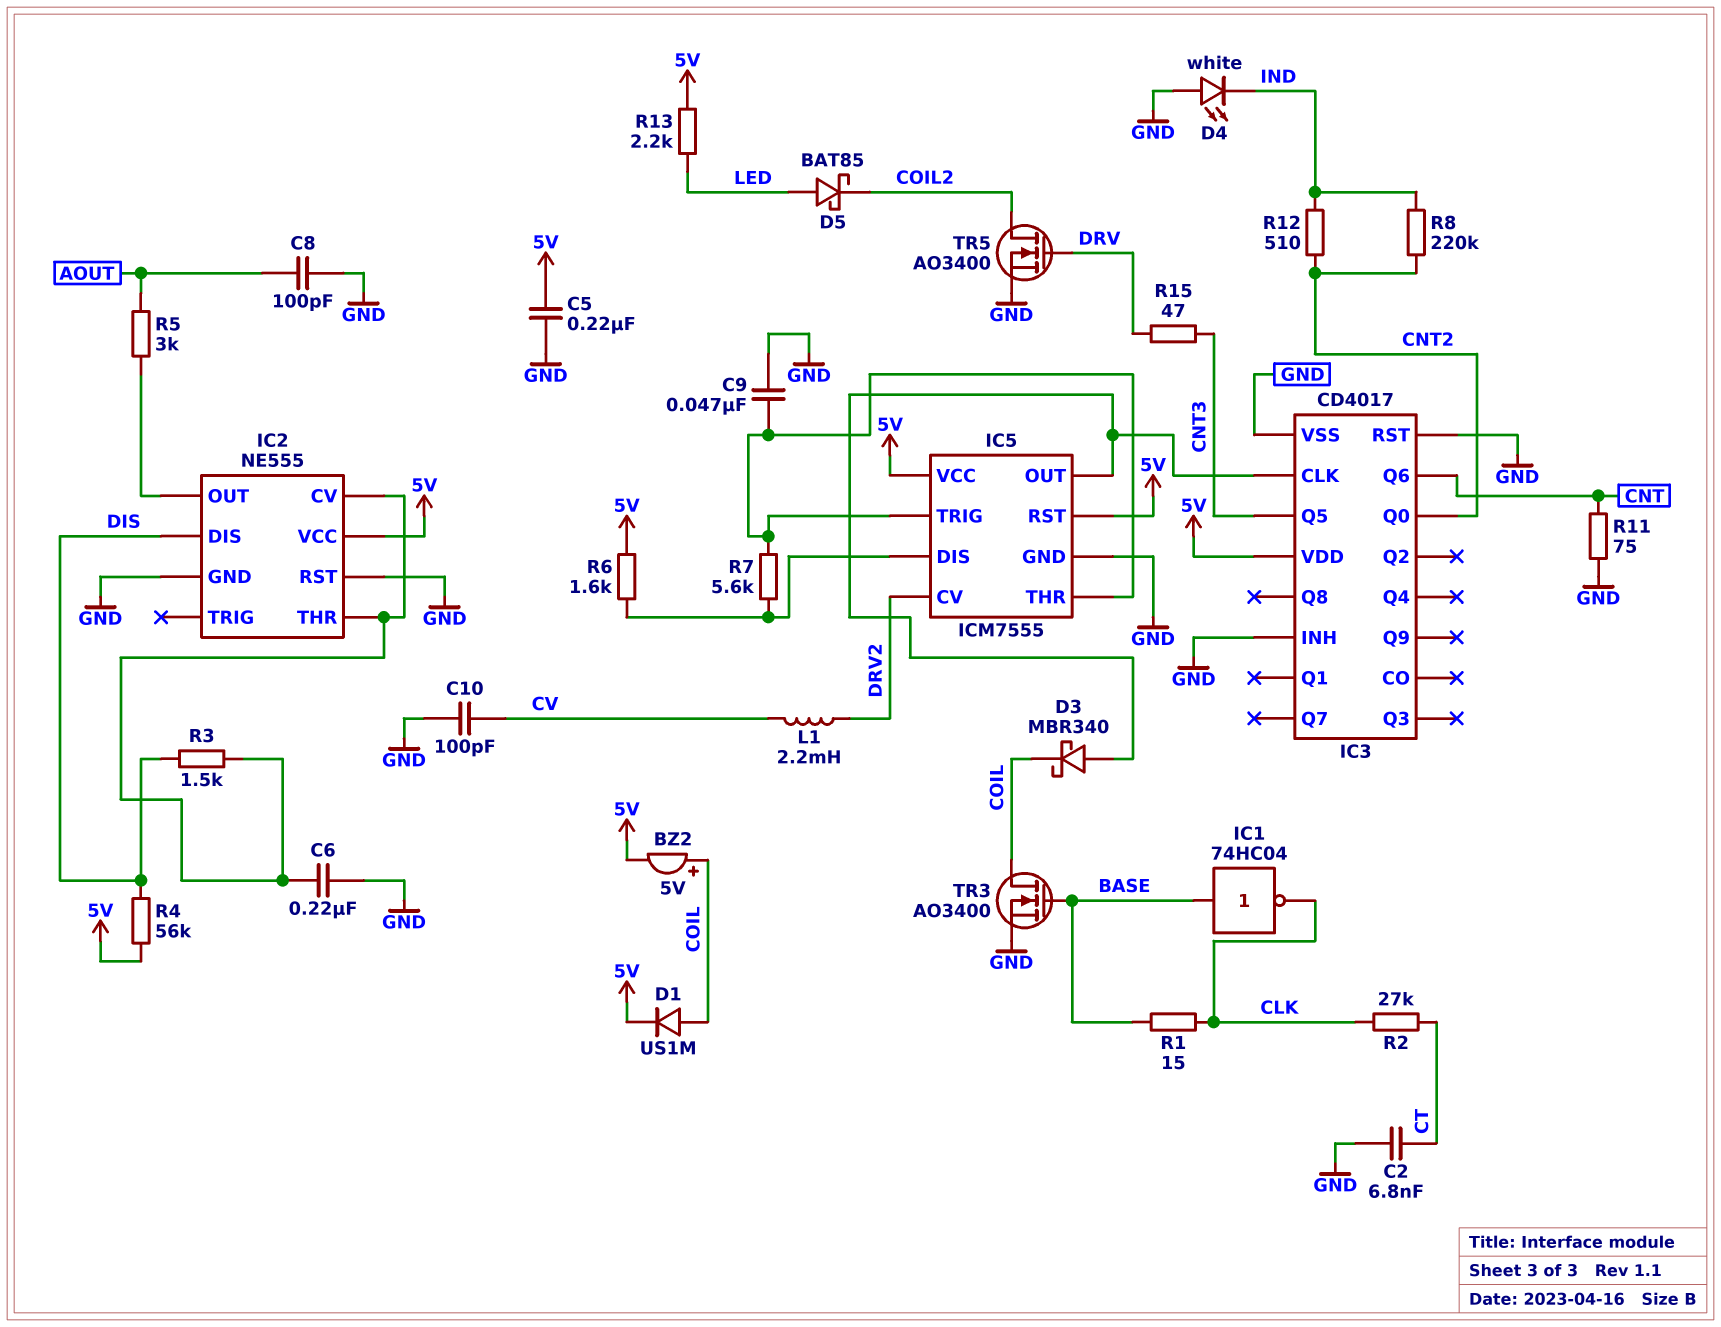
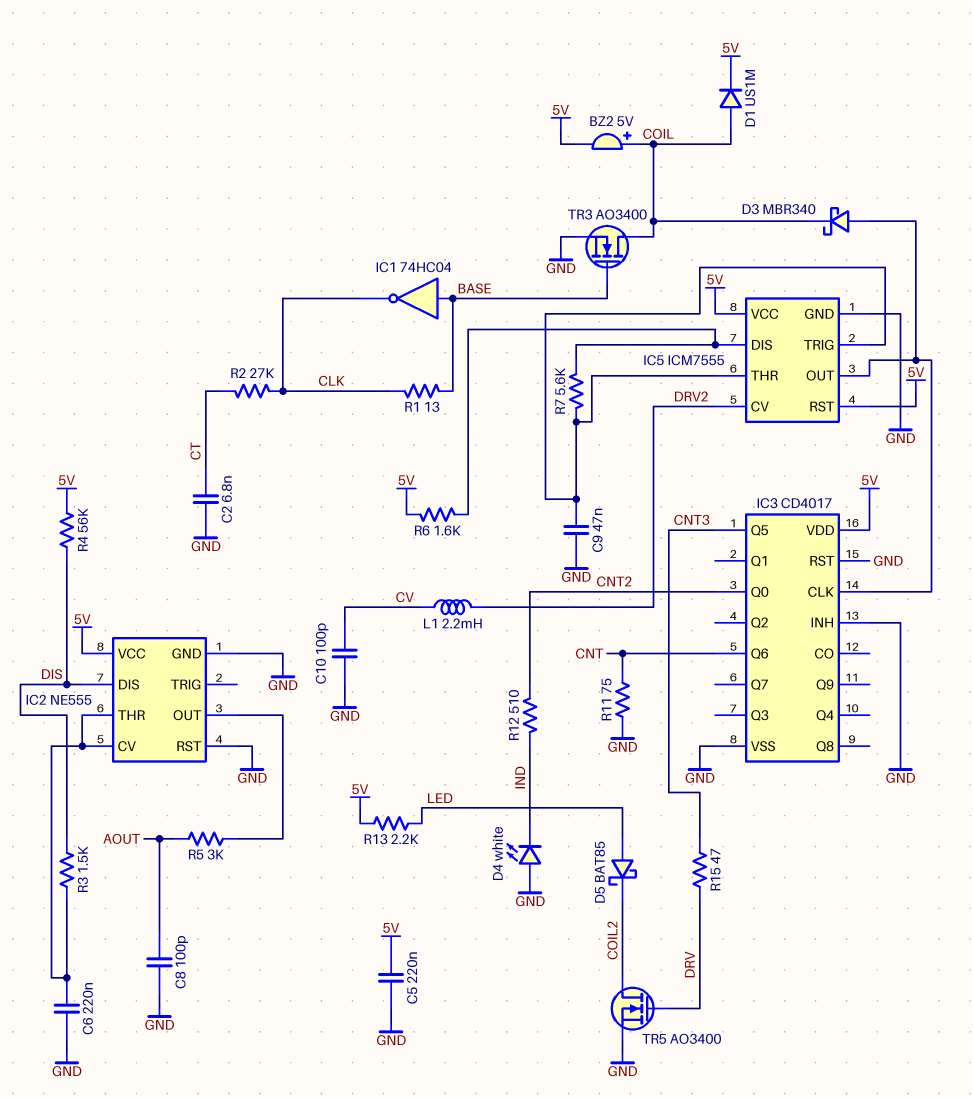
R1: 15 (BASE, CLK) -> 13 (BASE, CLK)
R8: 220k (CNT2, IND) -> none

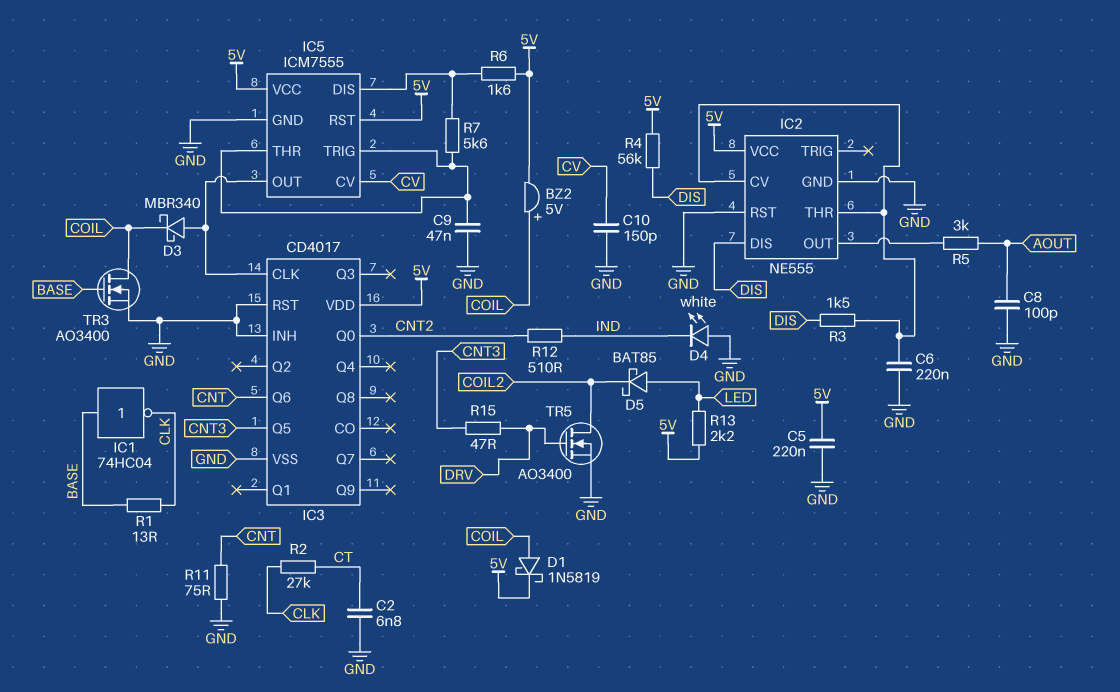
C10: 100pF (CV, GND) -> 150pF (CV, GND)
D1: diode US1M (A COIL, K 5V) -> schottky 1N5819 (A COIL, K 5V)
IC5 pin CV: DRV2 -> CV
L1: 2.2mH (CV, DRV2) -> none

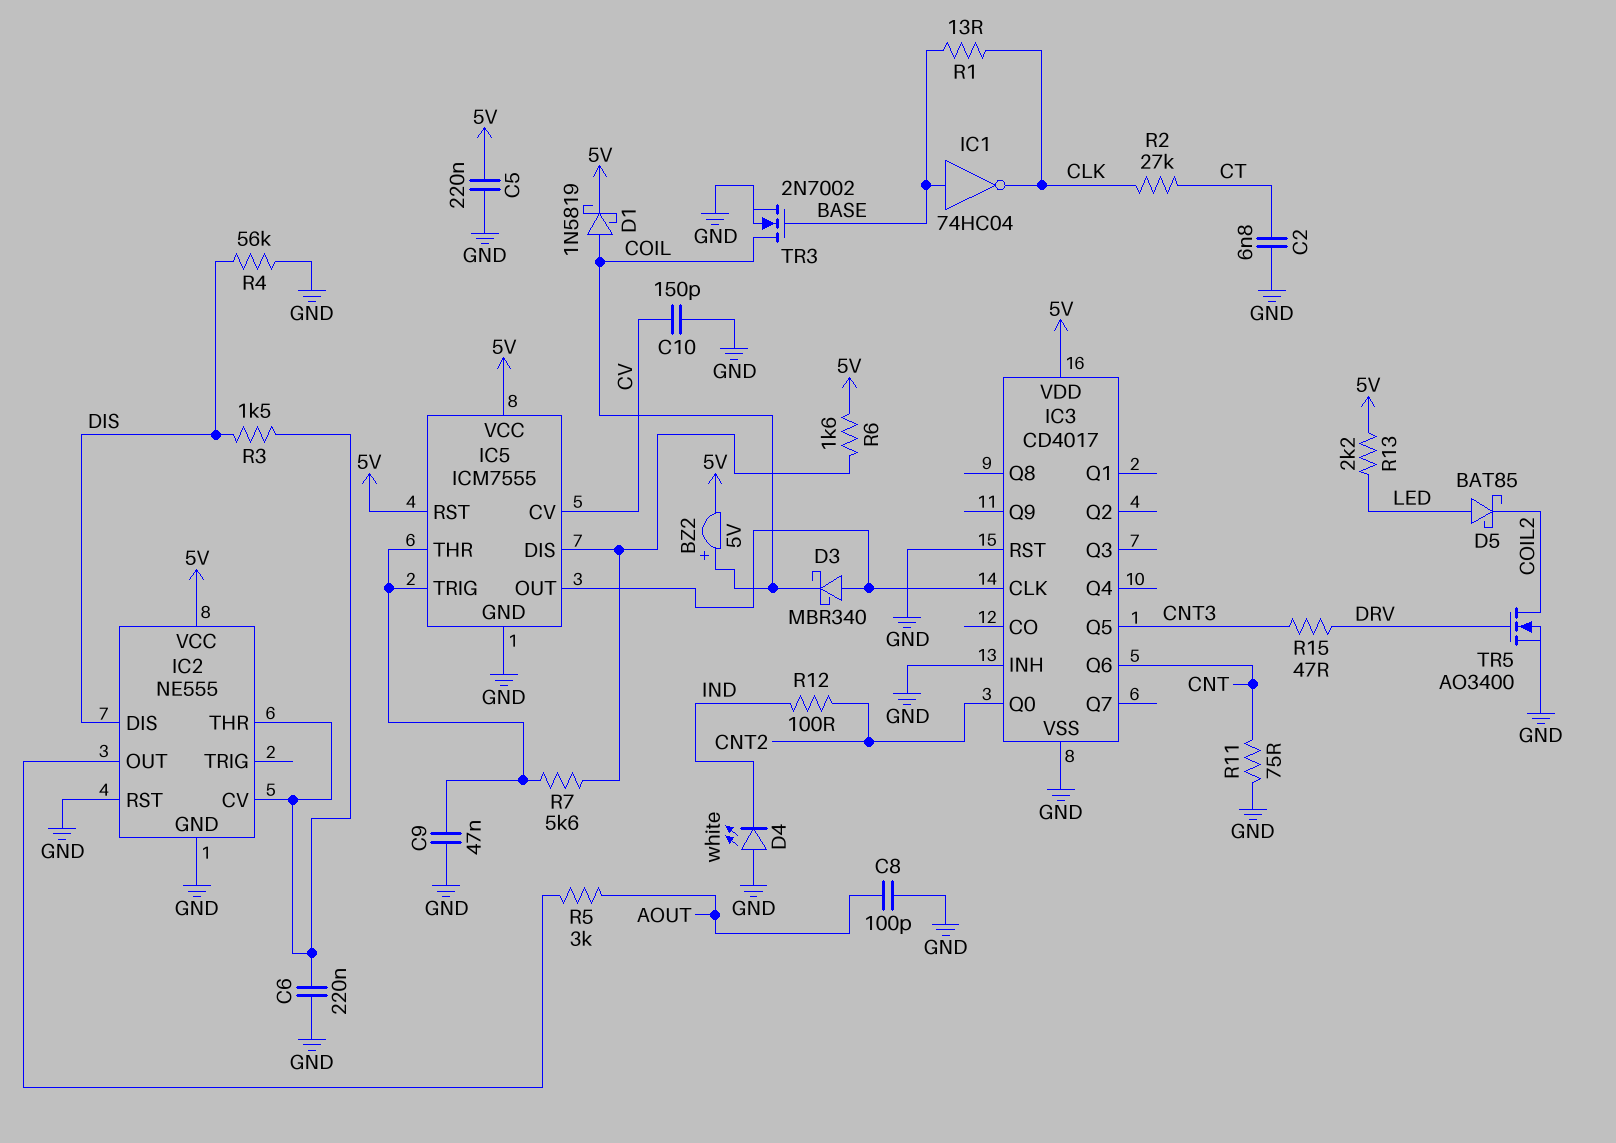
R4: 56k (5V, DIS) -> 56k (DIS, GND)
R12: 510 (CNT2, IND) -> 100 (CNT2, IND)
TR3: NMOS AO3400 (G BASE, D COIL, S GND) -> NMOS 2N7002 (G BASE, D COIL, S GND)

